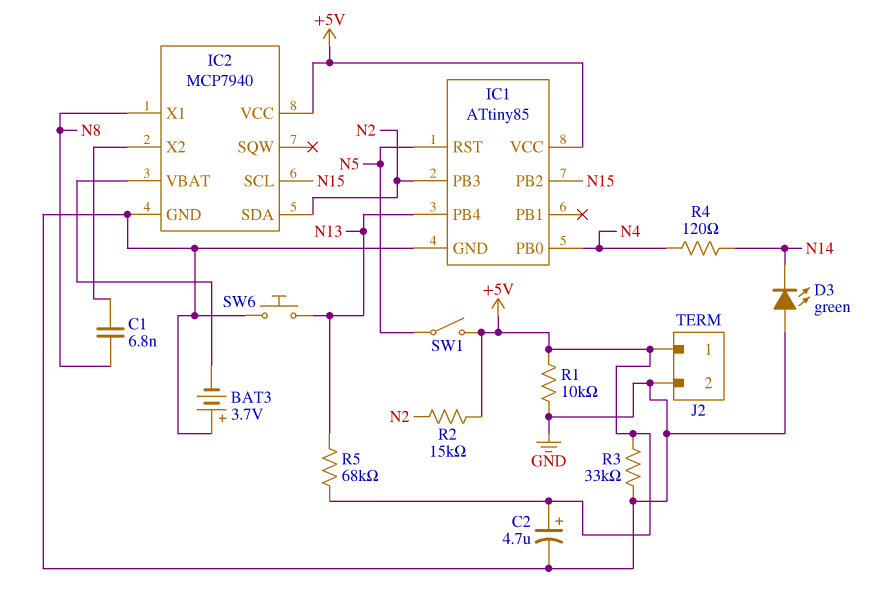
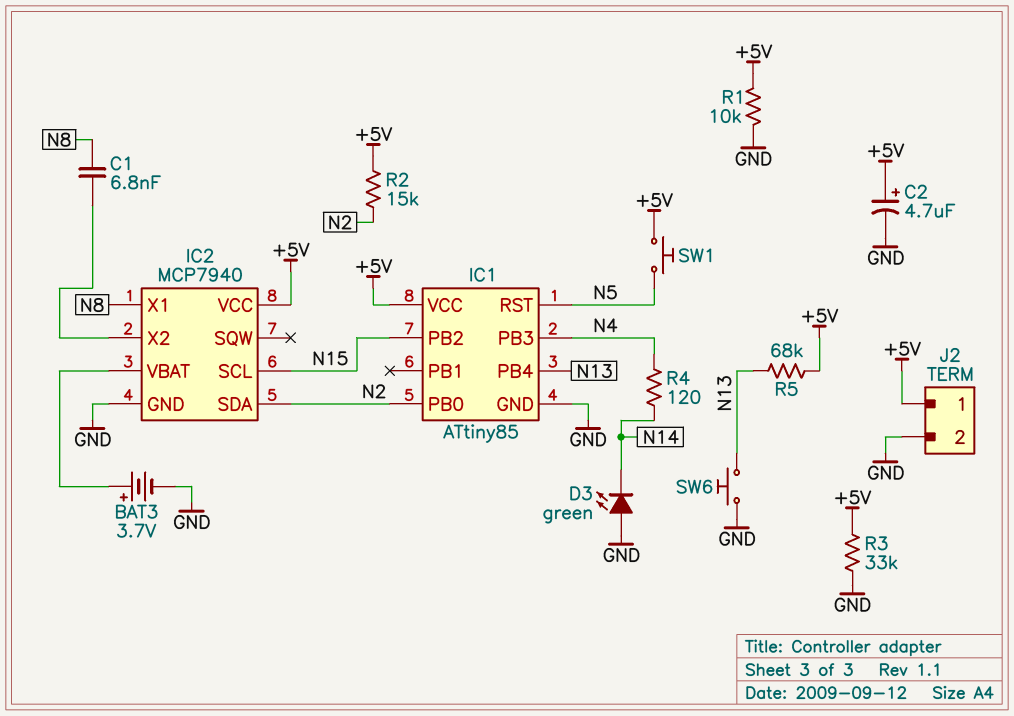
BAT3: 3.7V (plus GND, minus IC2/VBAT) -> 3.7V (plus IC2/VBAT, minus GND)
IC1 pin PB0: N4 -> N2
IC1 pin PB3: N2 -> N4
SW1: switch (+5V, N5) -> button (+5V, N5)

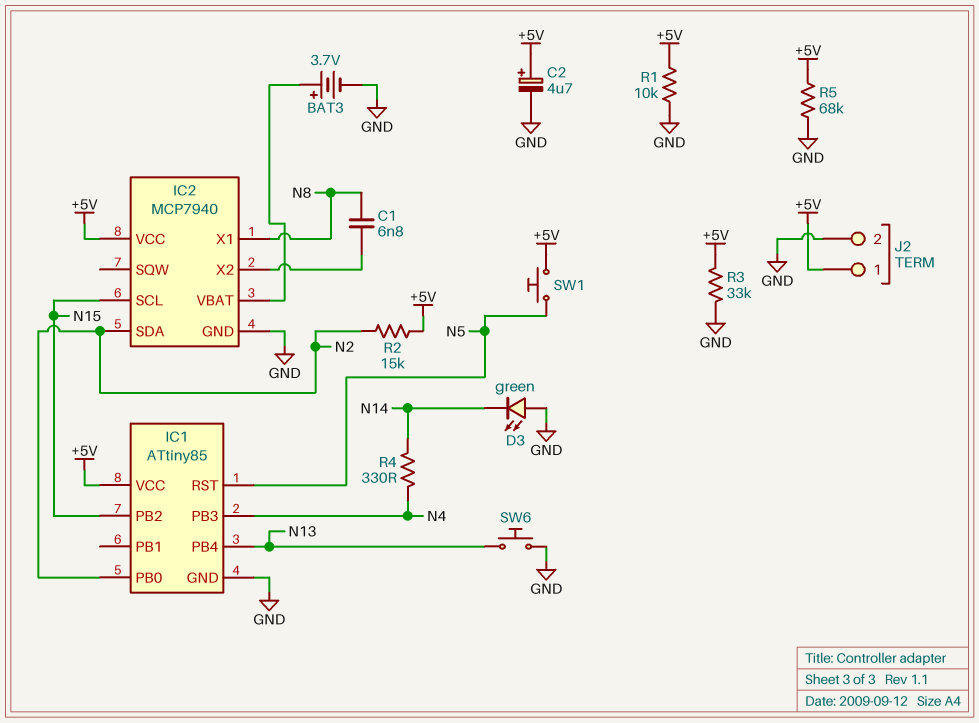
R4: 120 (N4, N14) -> 330 (N4, N14)
R5: 68k (+5V, N13) -> 68k (+5V, GND)

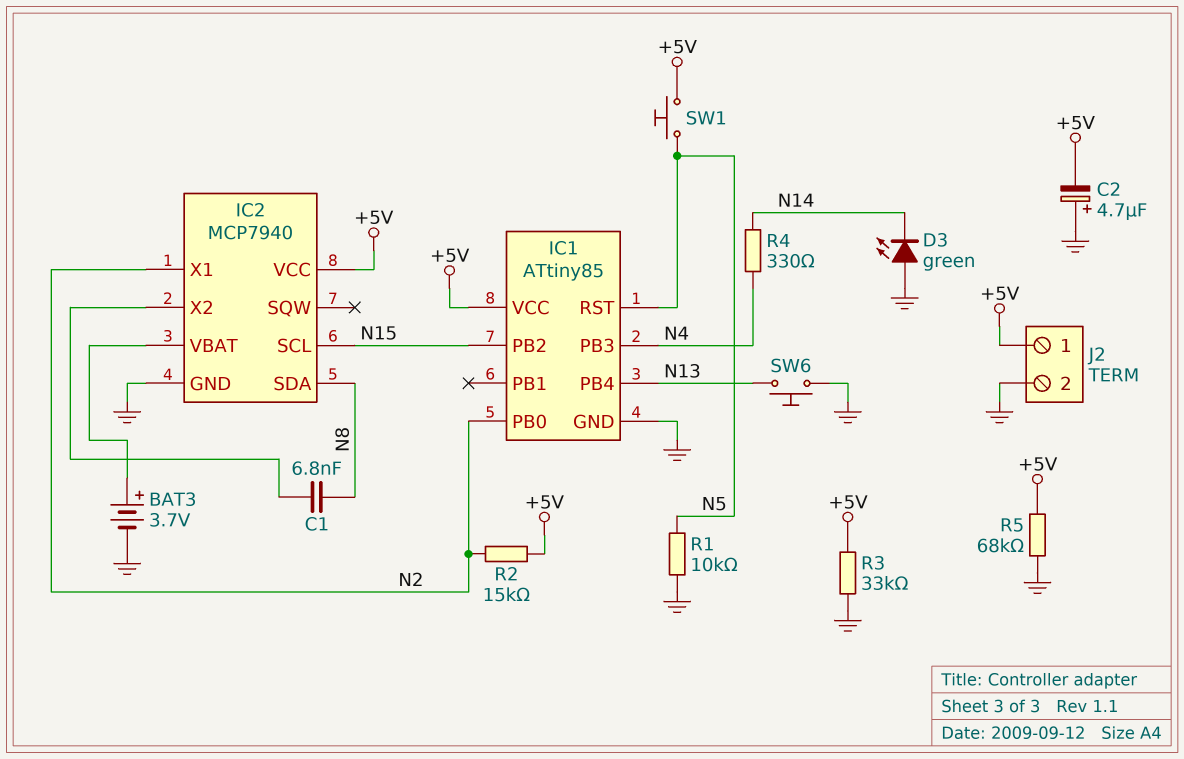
C2: 4.7uF (plus +5V, minus GND) -> 4.7uF (plus GND, minus +5V)
IC2 pin SDA: N2 -> N8
IC2 pin X1: N8 -> N2
R1: 10k (+5V, GND) -> 10k (GND, N5)

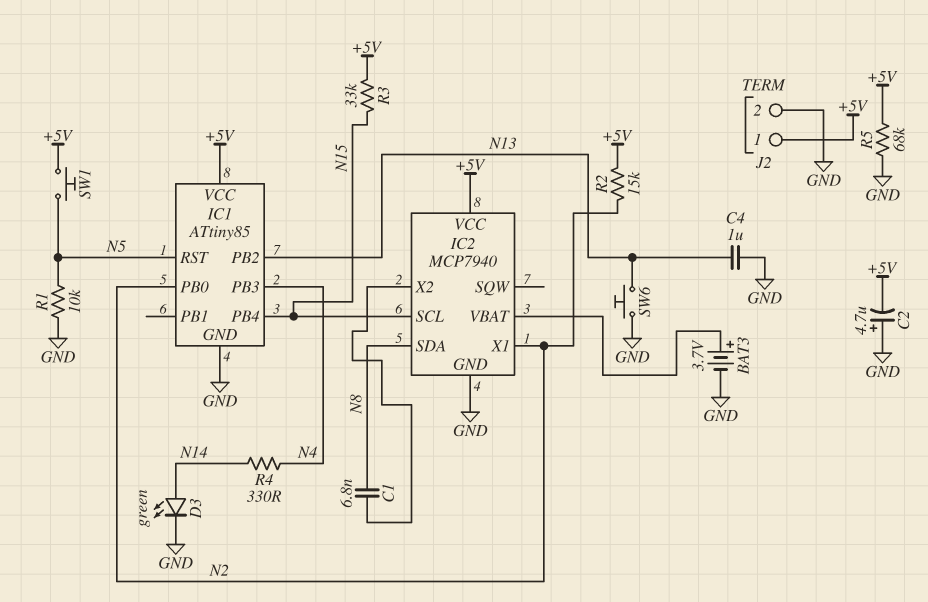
C4: none -> 1uF (GND, N13)
D3: LED green (A GND, K N14) -> LED green (A N14, K GND)
IC1 pin PB2: N15 -> N13
IC1 pin PB4: N13 -> N15
R3: 33k (+5V, GND) -> 33k (+5V, N15)

